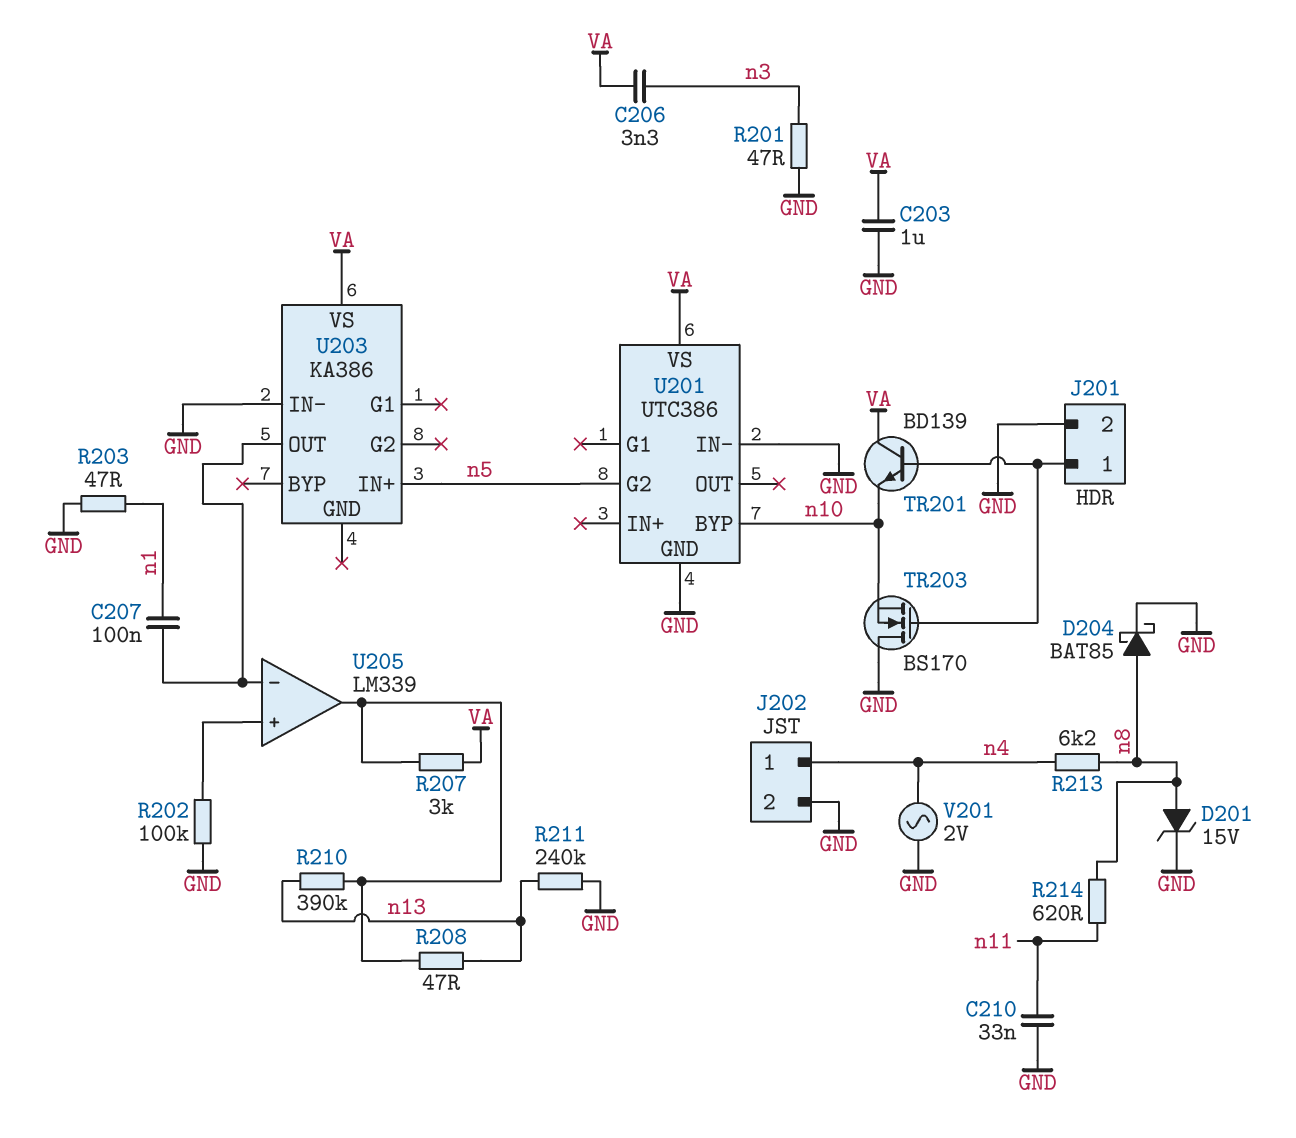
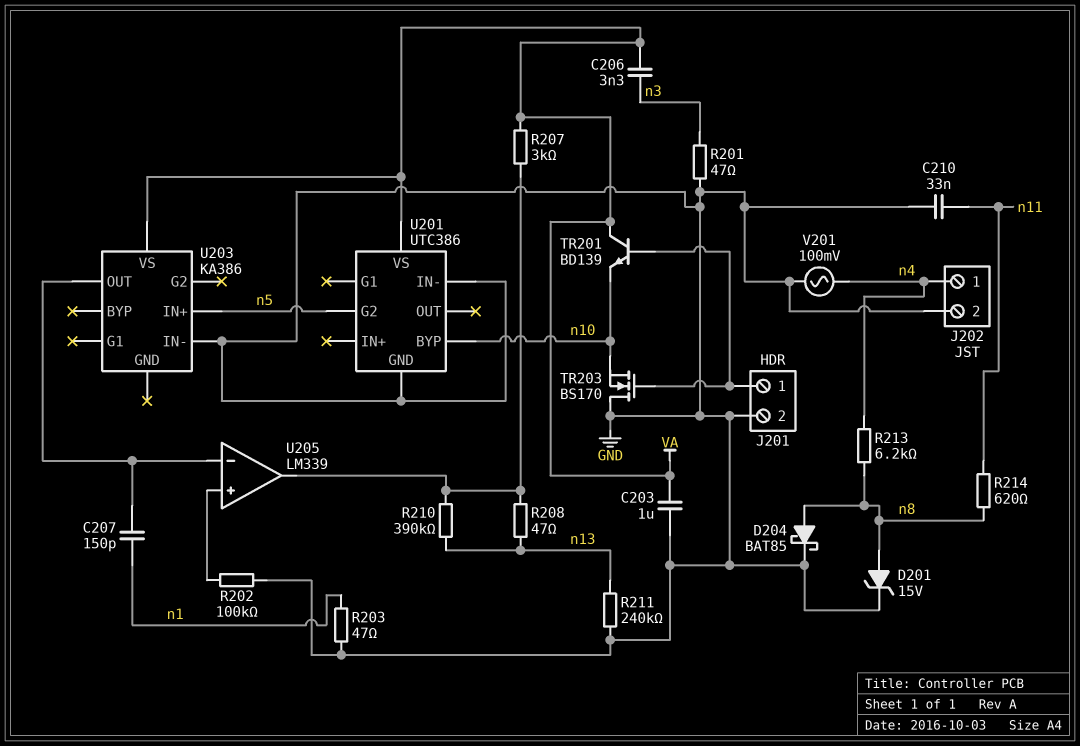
C207: 100nF (U203/OUT, n1) -> 150pF (U203/OUT, n1)
V201: AC 2V (GND, n4) -> AC 100mV (GND, n4)

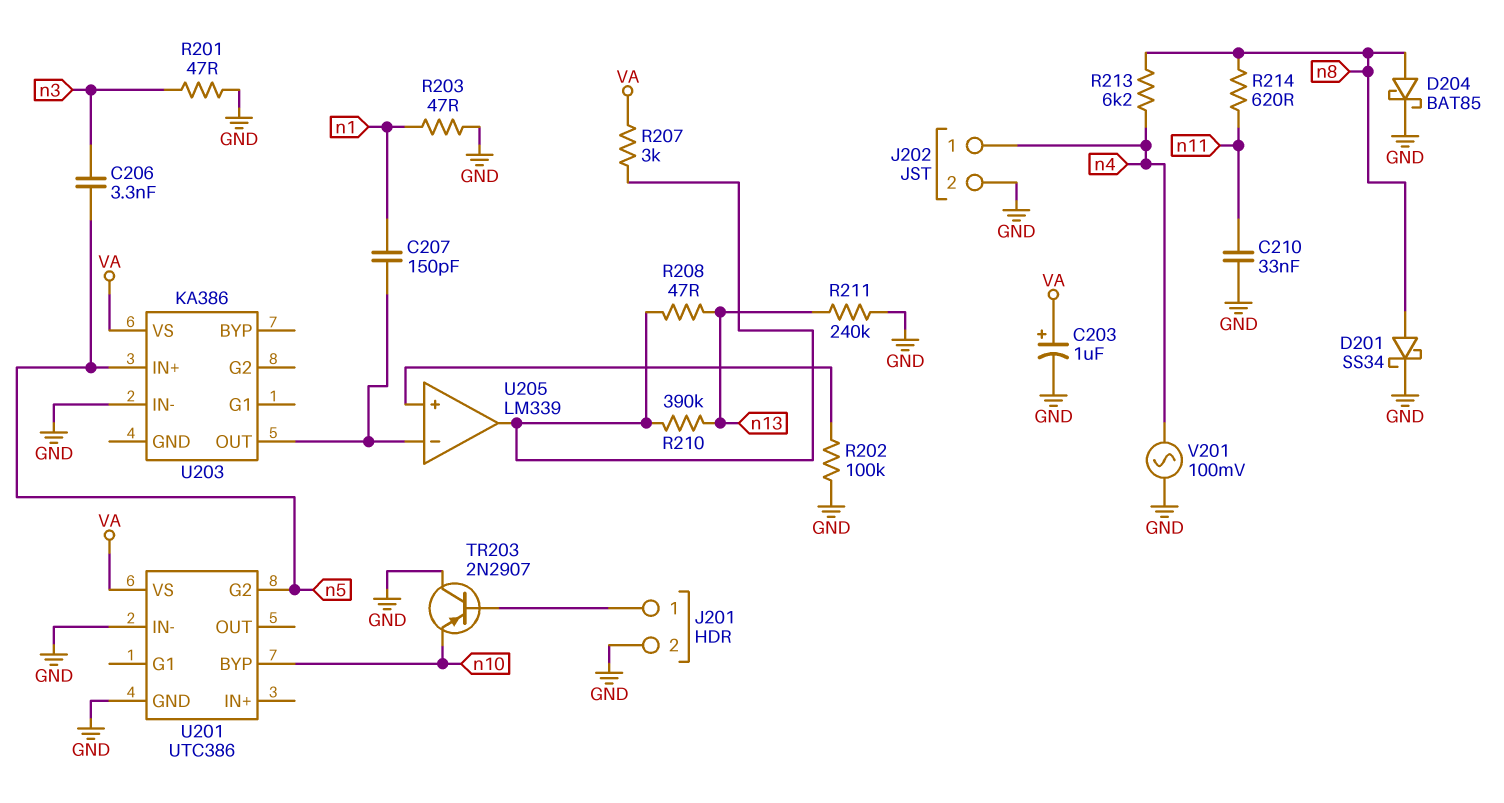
C203: 1uF (GND, VA) -> 1uF (plus VA, minus GND)
C206: 3.3nF (VA, n3) -> 3.3nF (n3, n5)
D201: zener 15V (A n8, K GND) -> schottky SS34 (A n8, K GND)
TR201: NPN BD139 (B J201/1, C VA, E n10) -> none
TR203: NMOS BS170 (G J201/1, D GND, S n10) -> PNP 2N2907 (B J201/1, C GND, E n10)

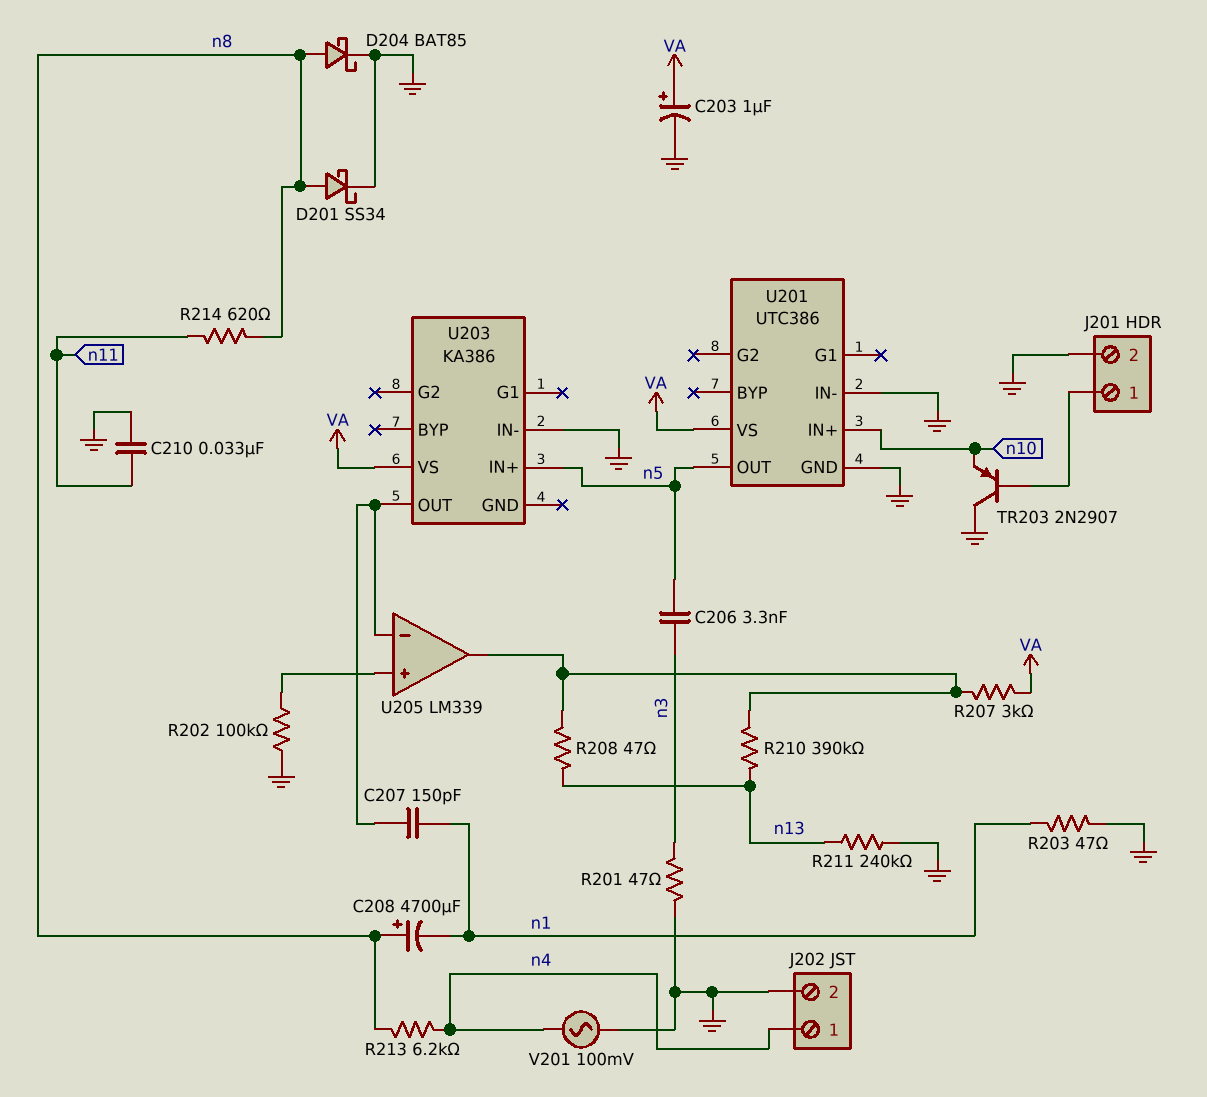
C208: none -> 4700uF (plus n8, minus n1)
U201 pin BYP: n10 -> none
U201 pin G2: n5 -> none
U201 pin IN+: none -> n10
U201 pin OUT: none -> n5

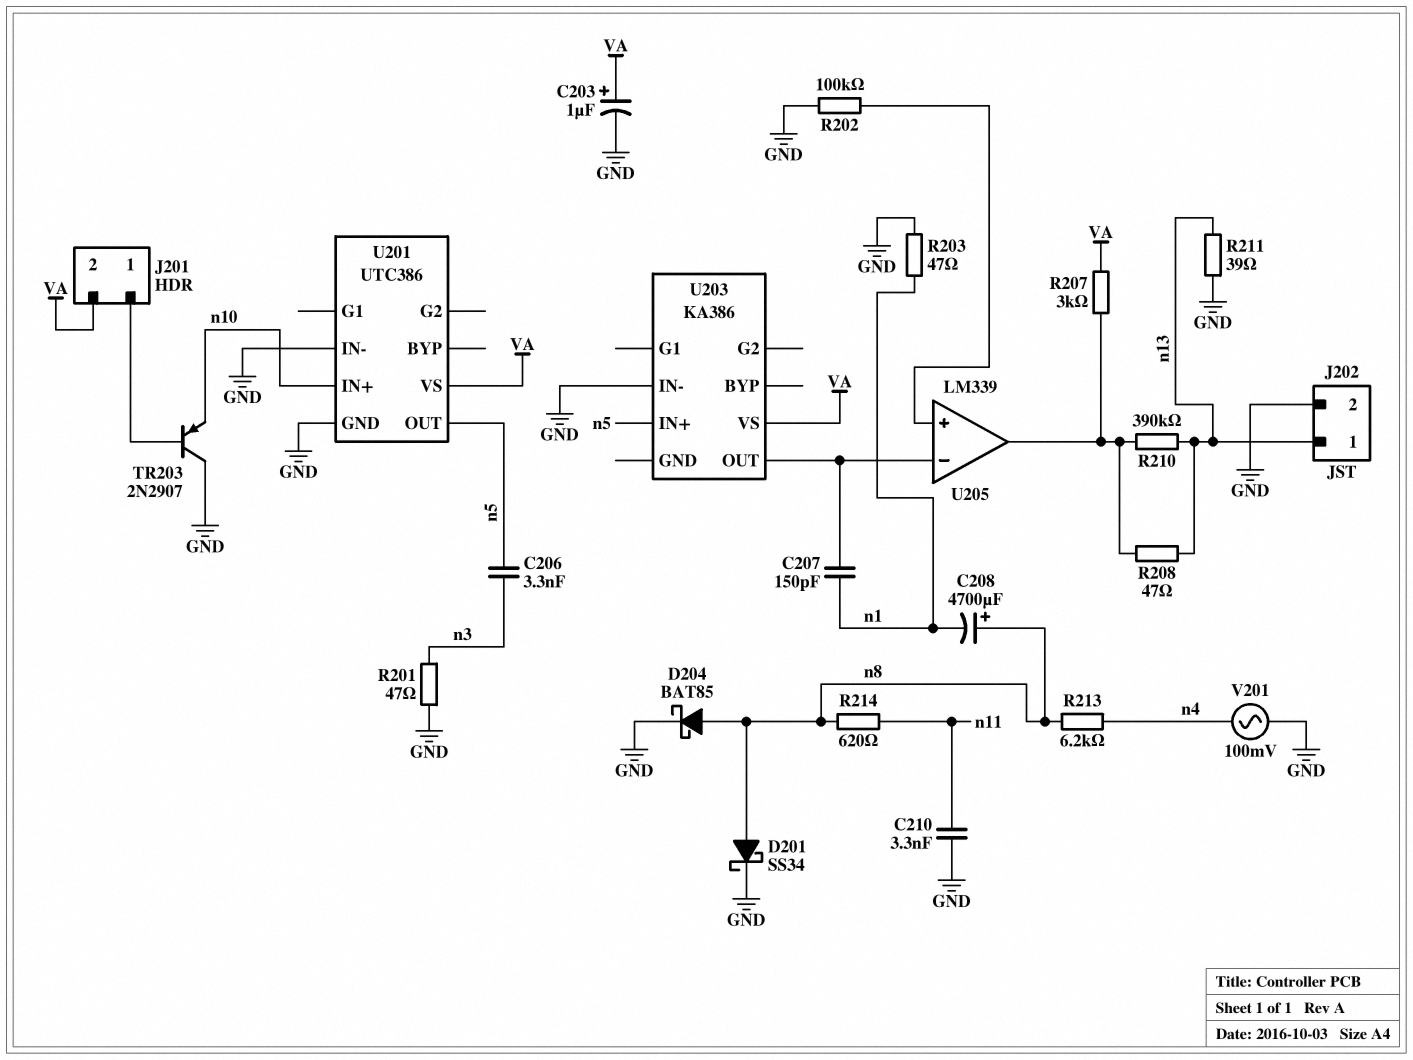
C210: 33nF (GND, n11) -> 3.3nF (GND, n11)
J201 pin 2: GND -> VA
J202 pin 1: n4 -> n13
R211: 240k (GND, n13) -> 39 (GND, n13)

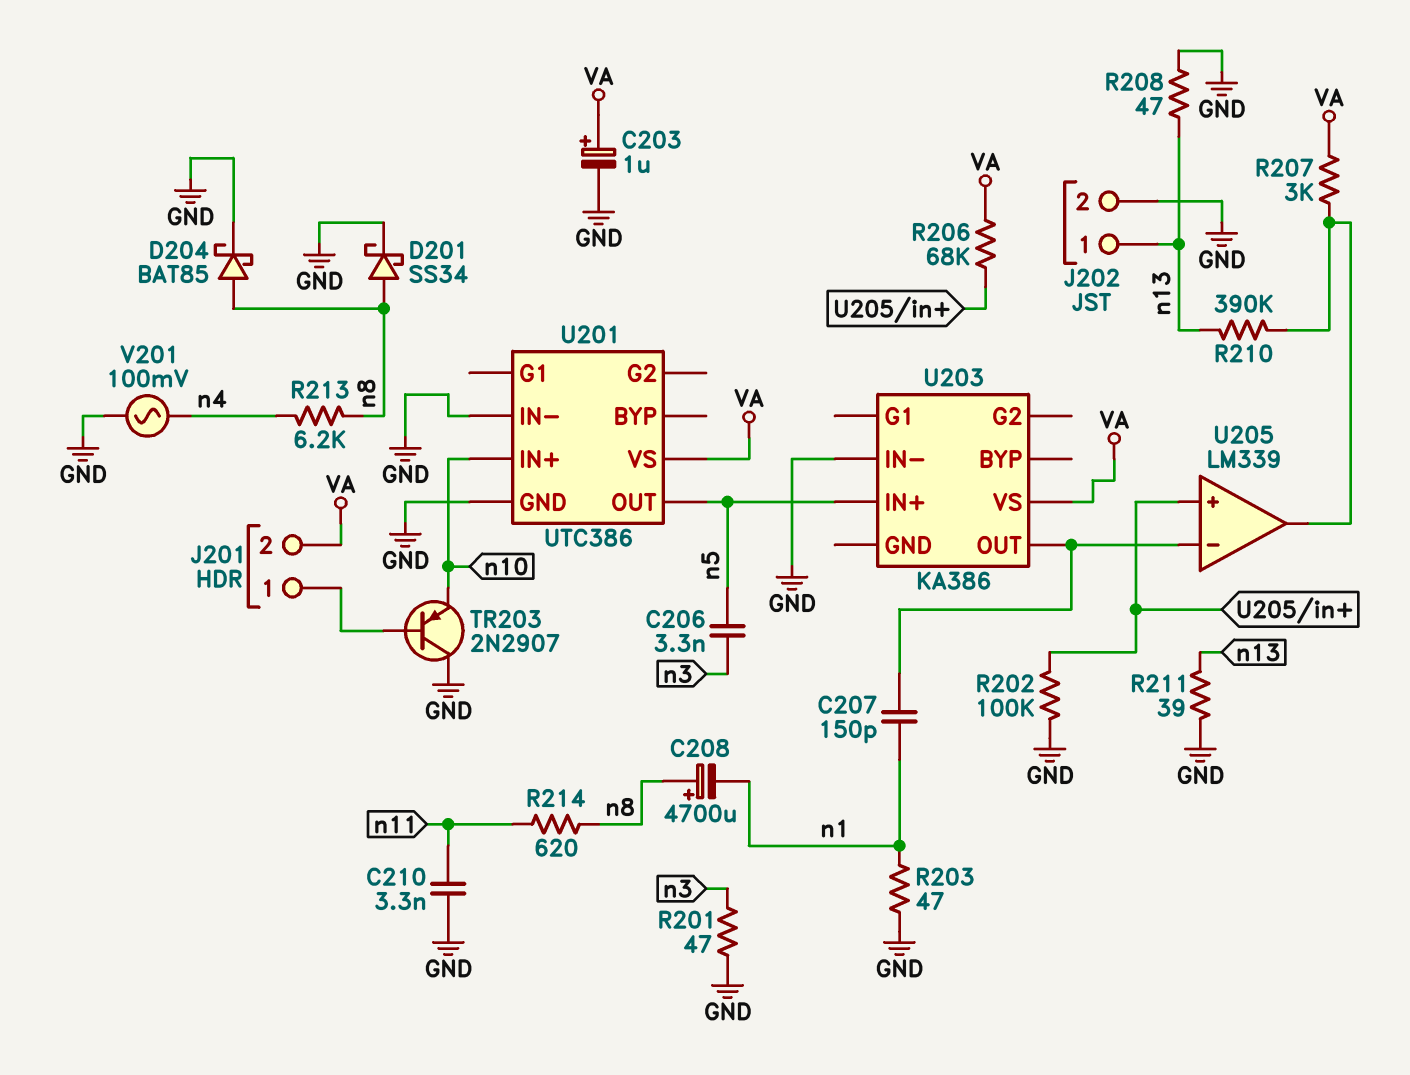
R206: none -> 68k (U205/in+, VA)
R208: 47 (U205/out, n13) -> 47 (GND, n13)

